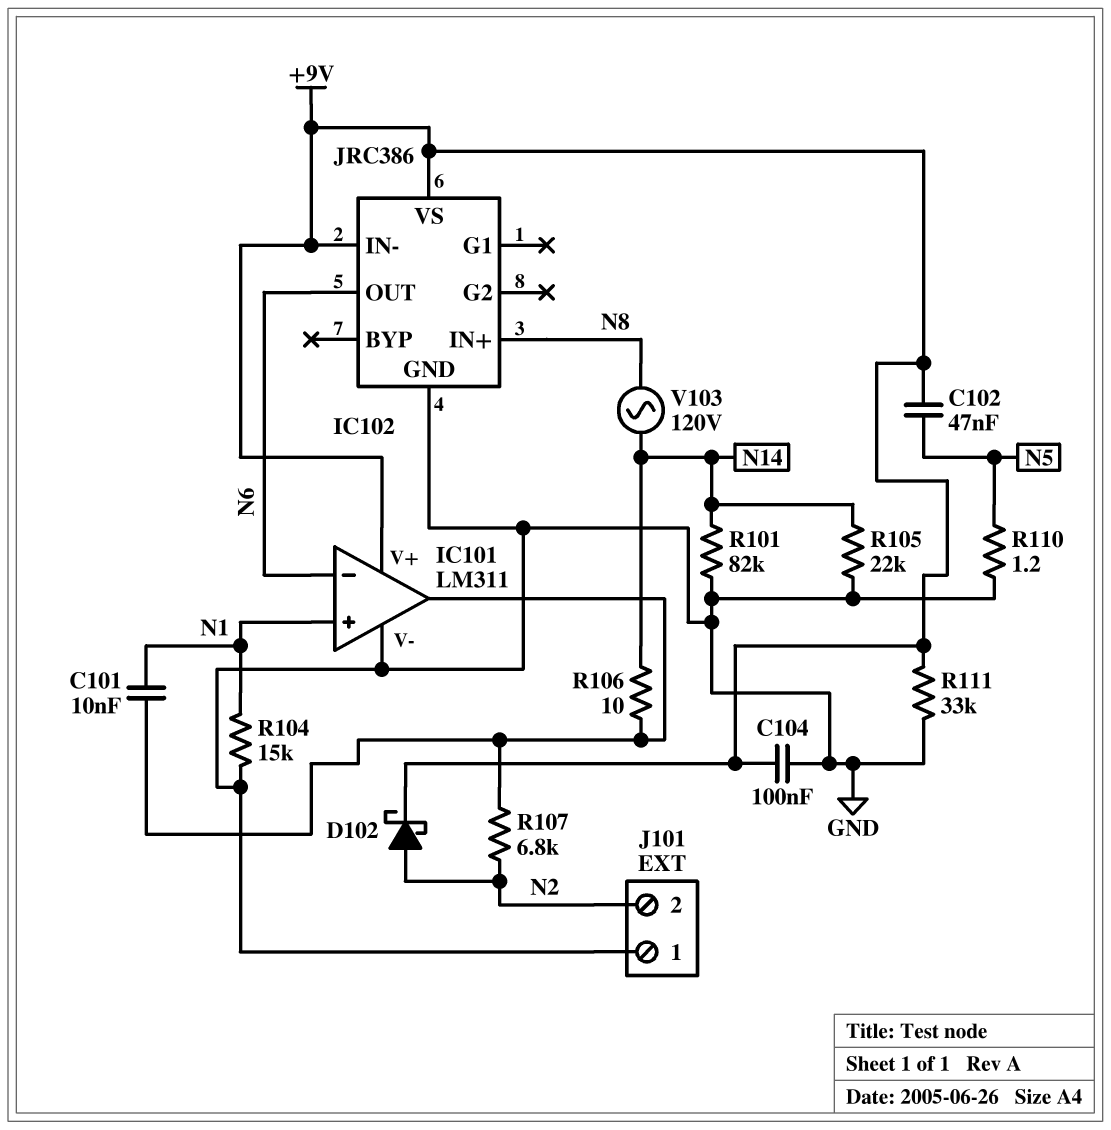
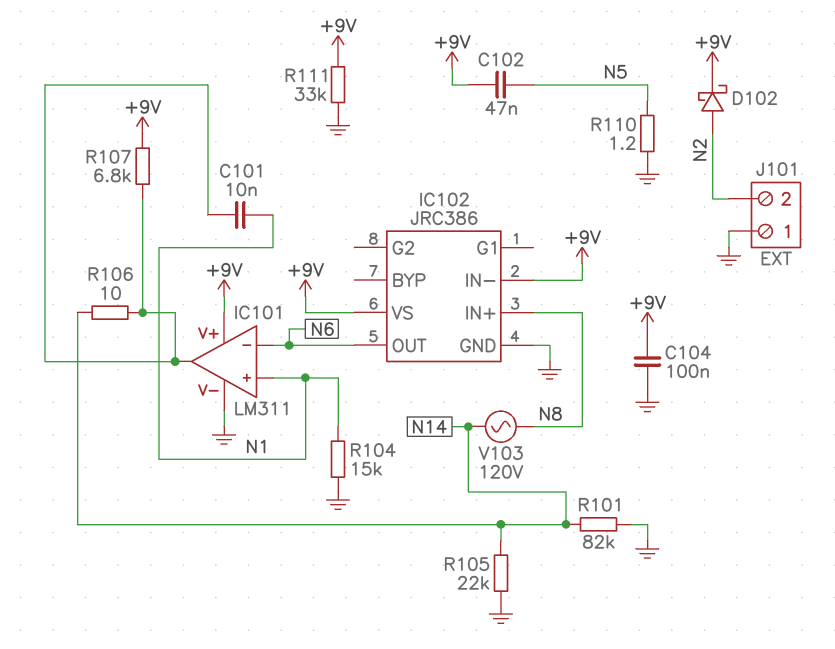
R107: 6.8k (IC101/out, N2) -> 6.8k (+9V, IC101/out)

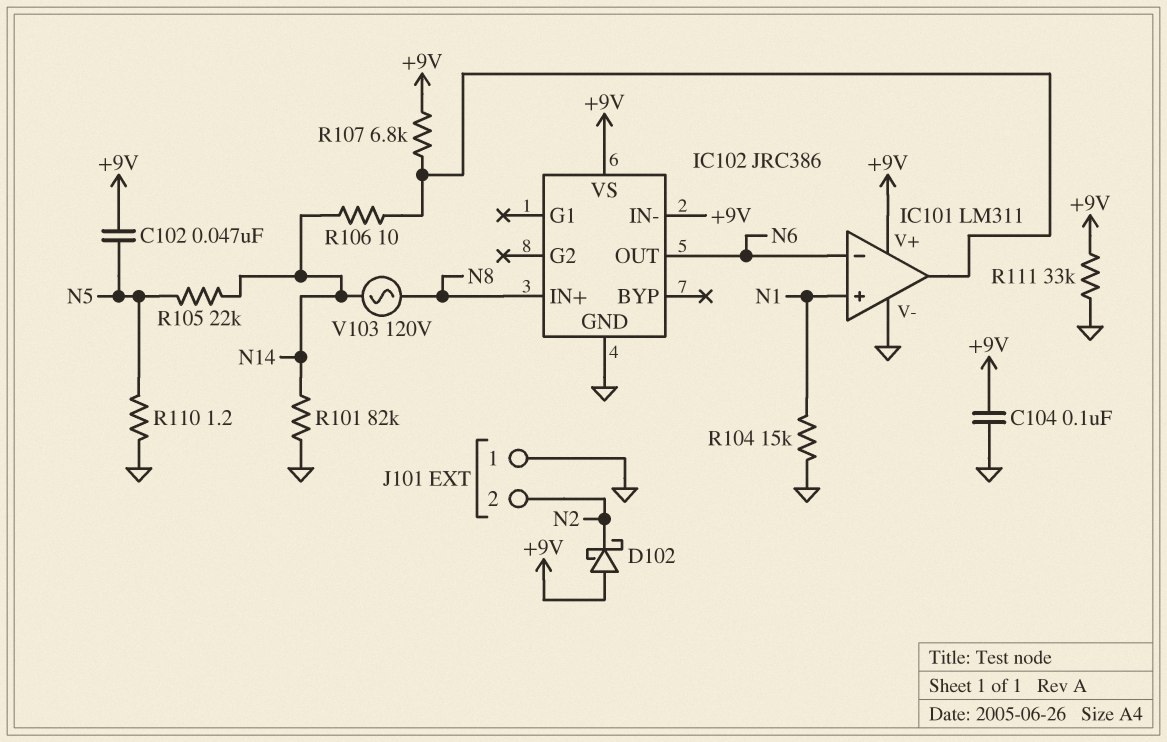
C101: 10nF (IC101/out, N1) -> none
D102: schottky (A N2, K +9V) -> schottky (A +9V, K N2)
R105: 22k (GND, N14) -> 22k (N5, N14)

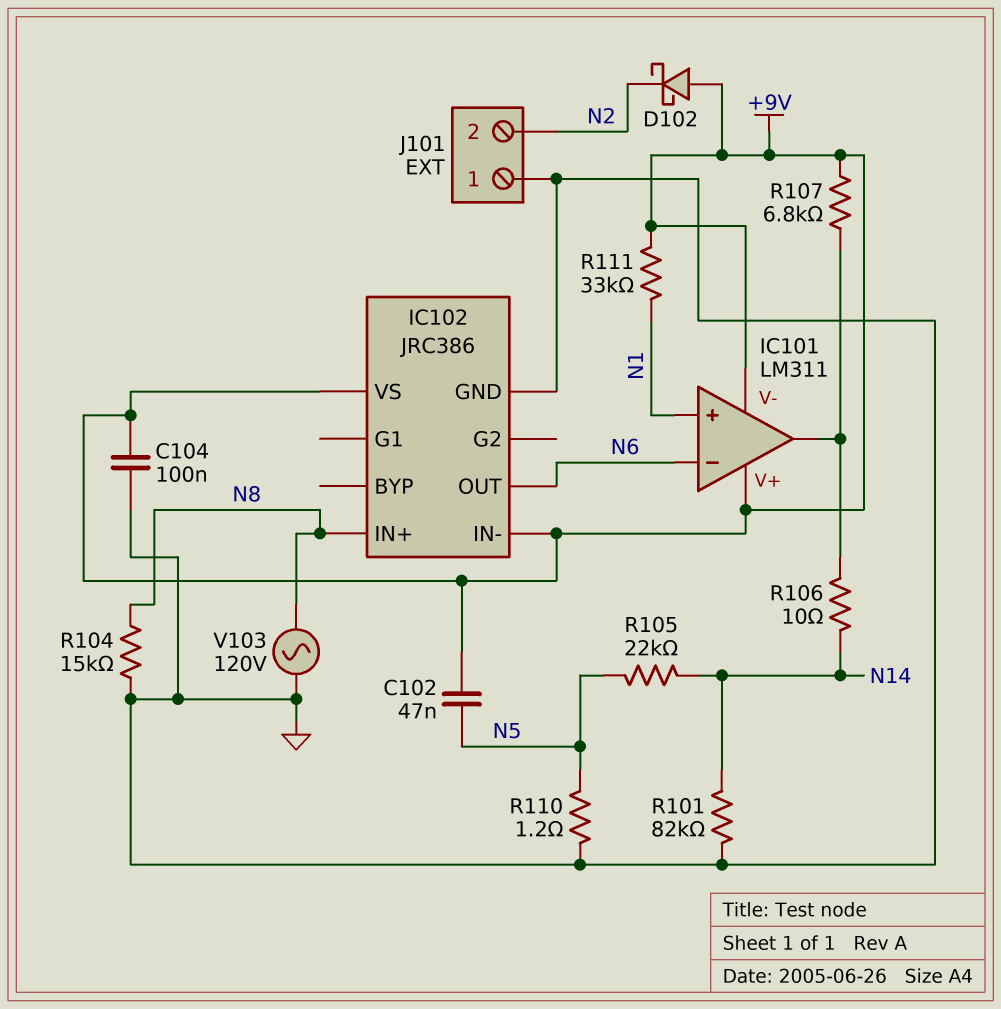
IC101 pin V-: GND -> +9V
R104: 15k (GND, N1) -> 15k (GND, N8)
R111: 33k (+9V, GND) -> 33k (+9V, N1)
V103: AC 120V (N8, N14) -> AC 120V (GND, N8)

